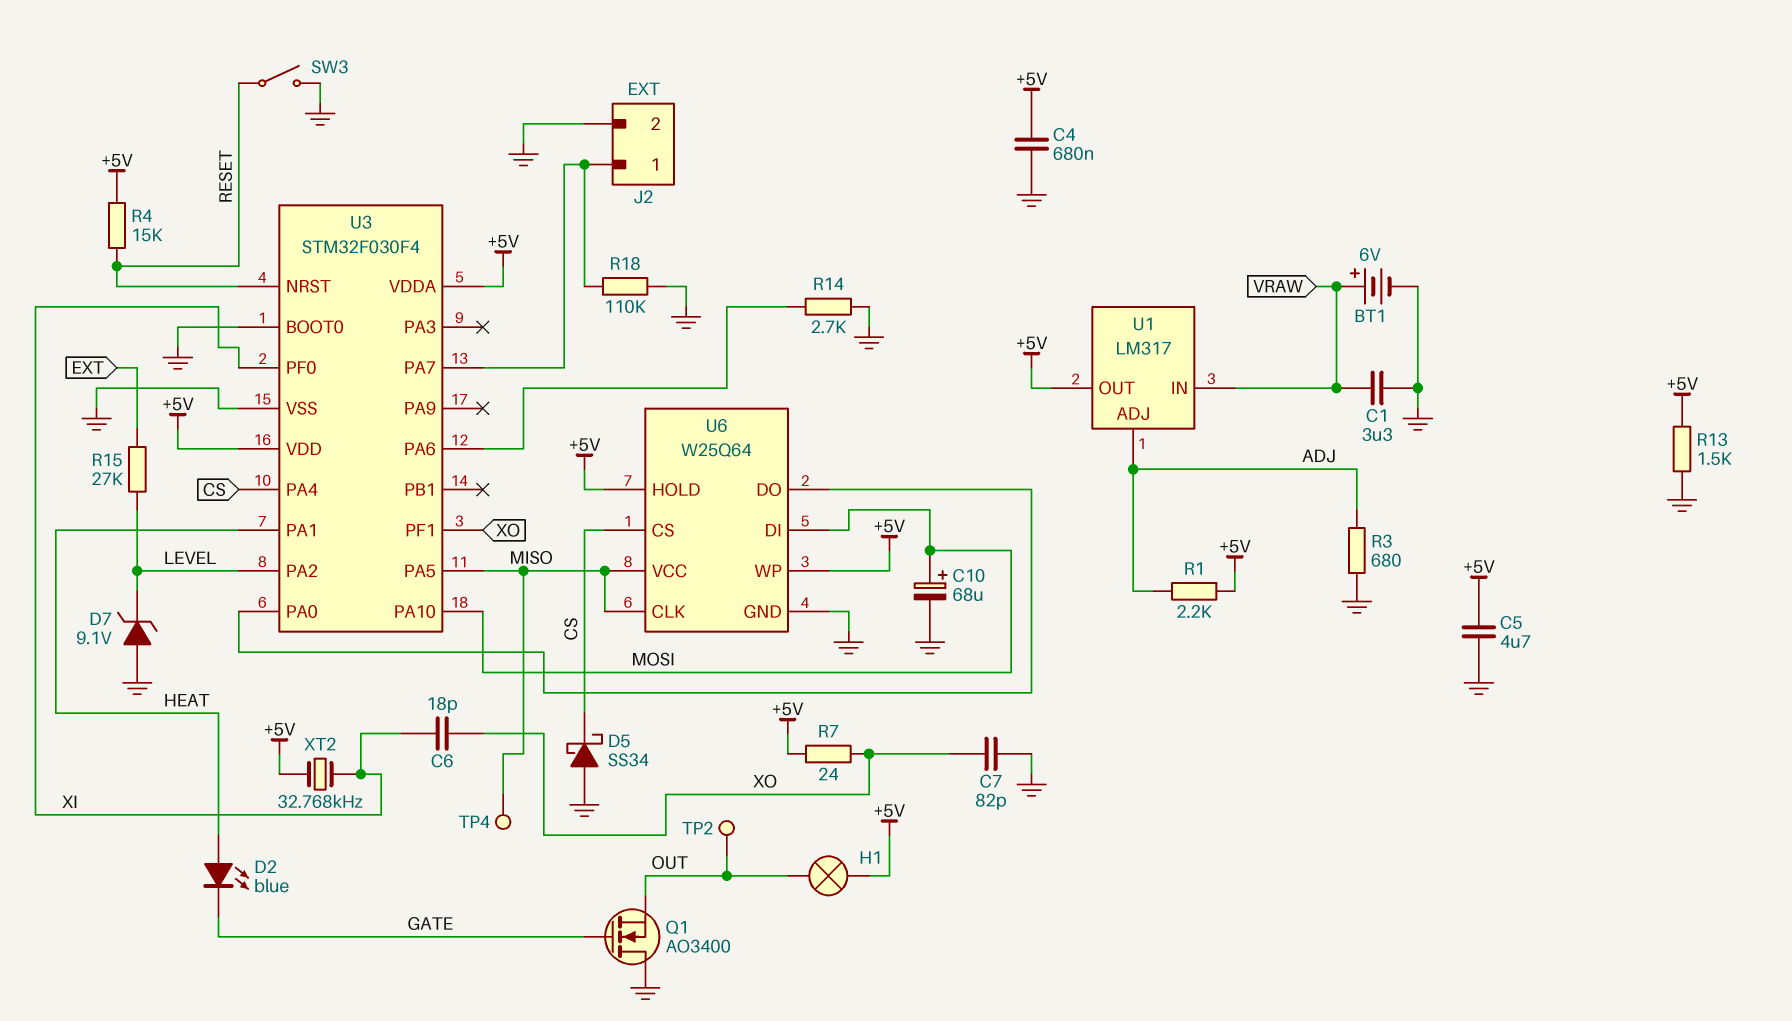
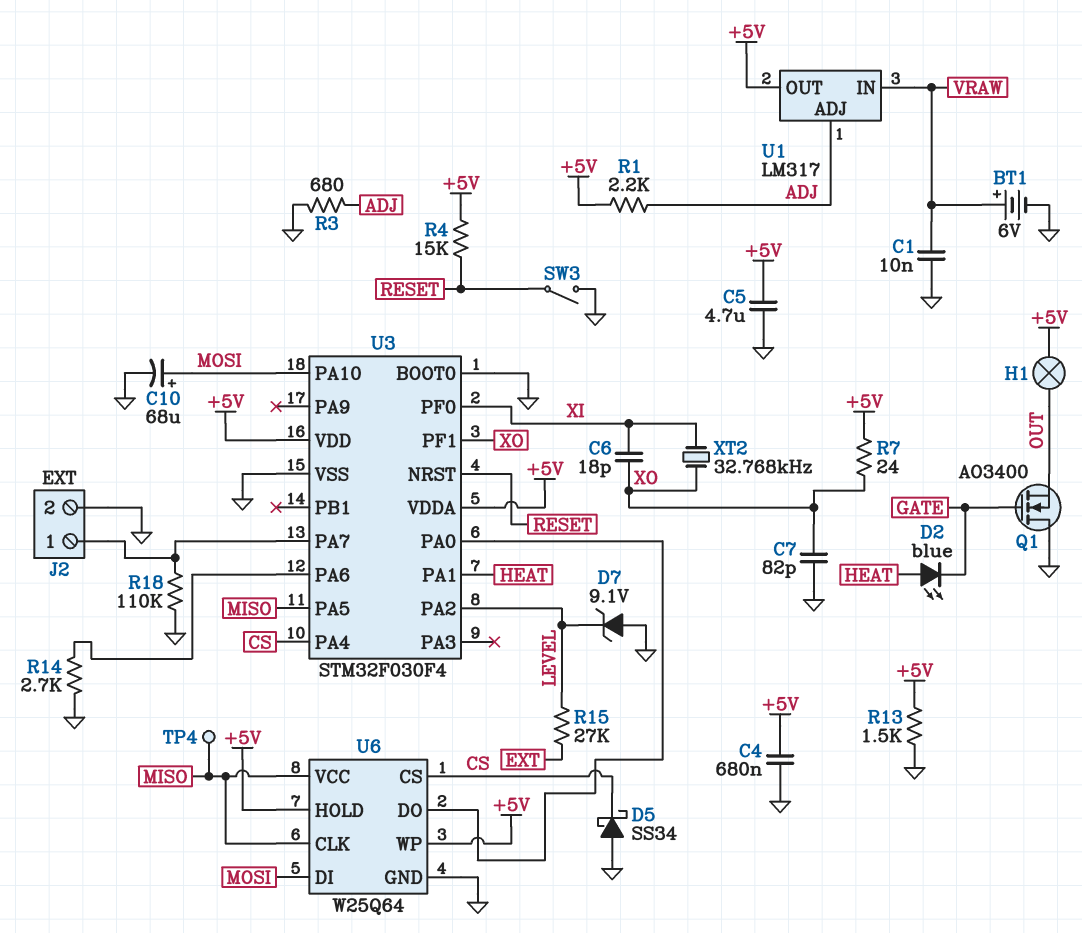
C1: 3.3uF (GND, VRAW) -> 10nF (GND, VRAW)
TP2: test point (OUT) -> none
XT2: 32.768kHz (+5V, XI) -> 32.768kHz (XI, XO)

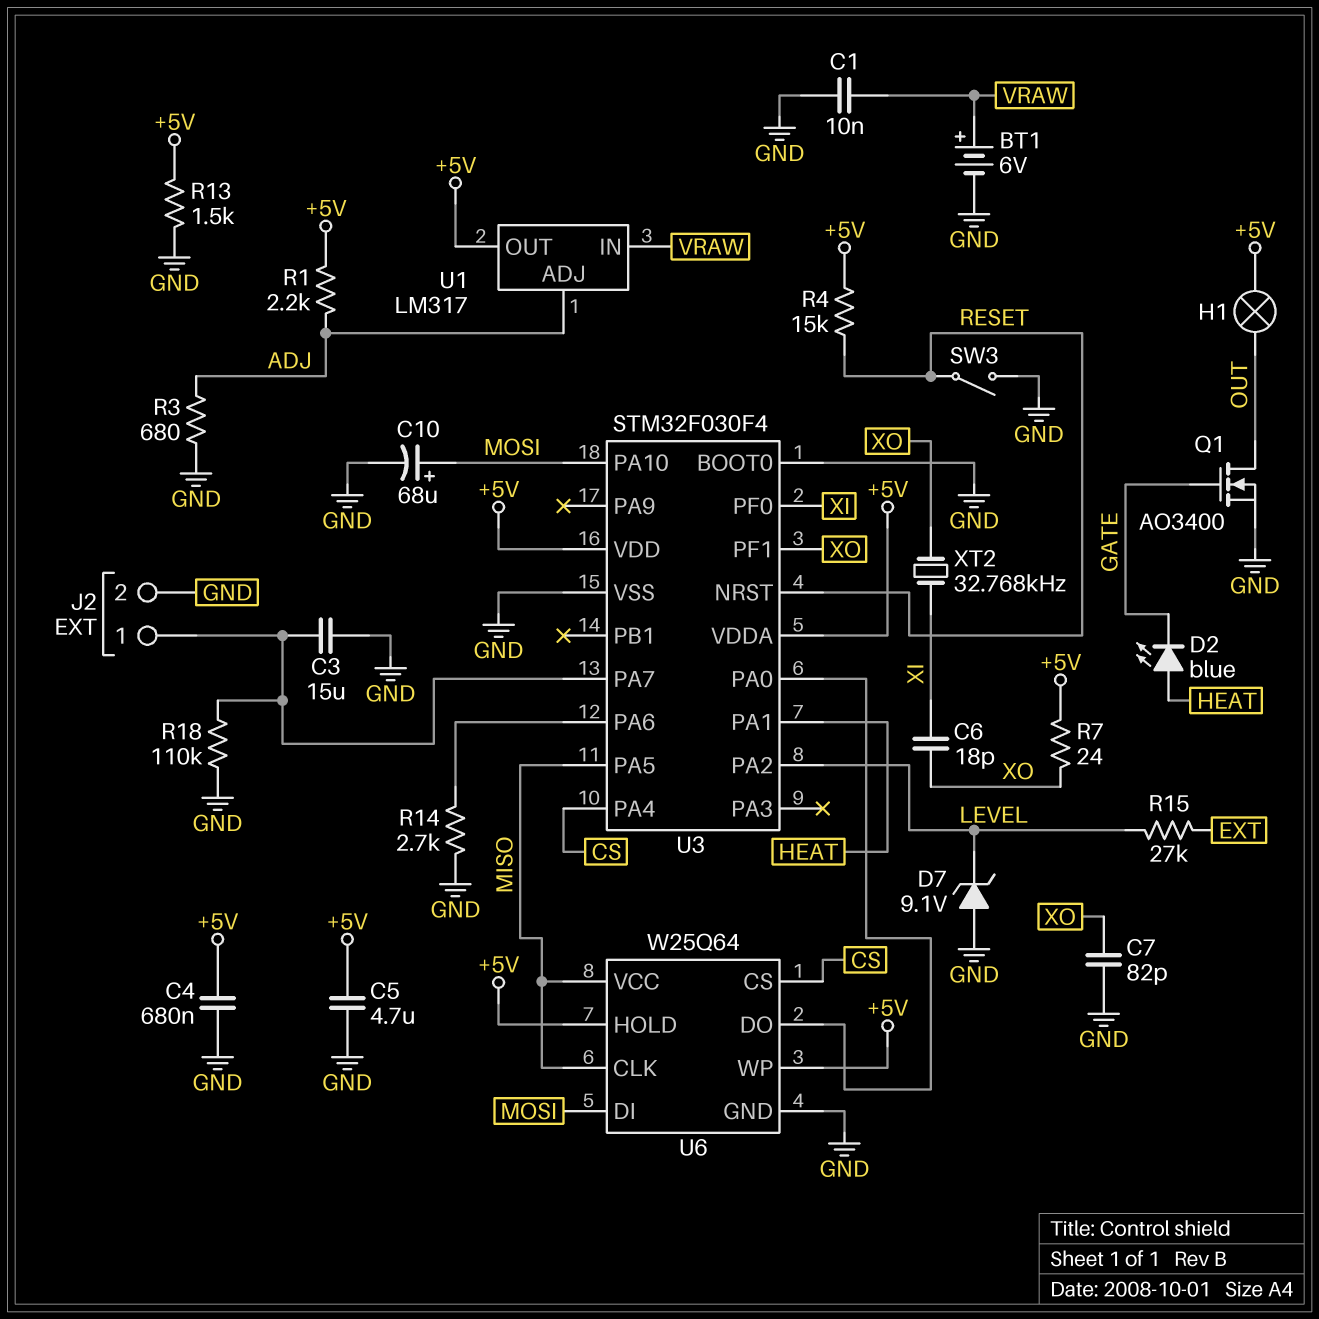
C3: none -> 15uF (GND, J2/1)
D5: schottky SS34 (A GND, K CS) -> none
Q1: NMOS AO3400 (G GATE, D GND, S OUT) -> NMOS AO3400 (G GATE, D OUT, S GND)
TP4: test point (MISO) -> none

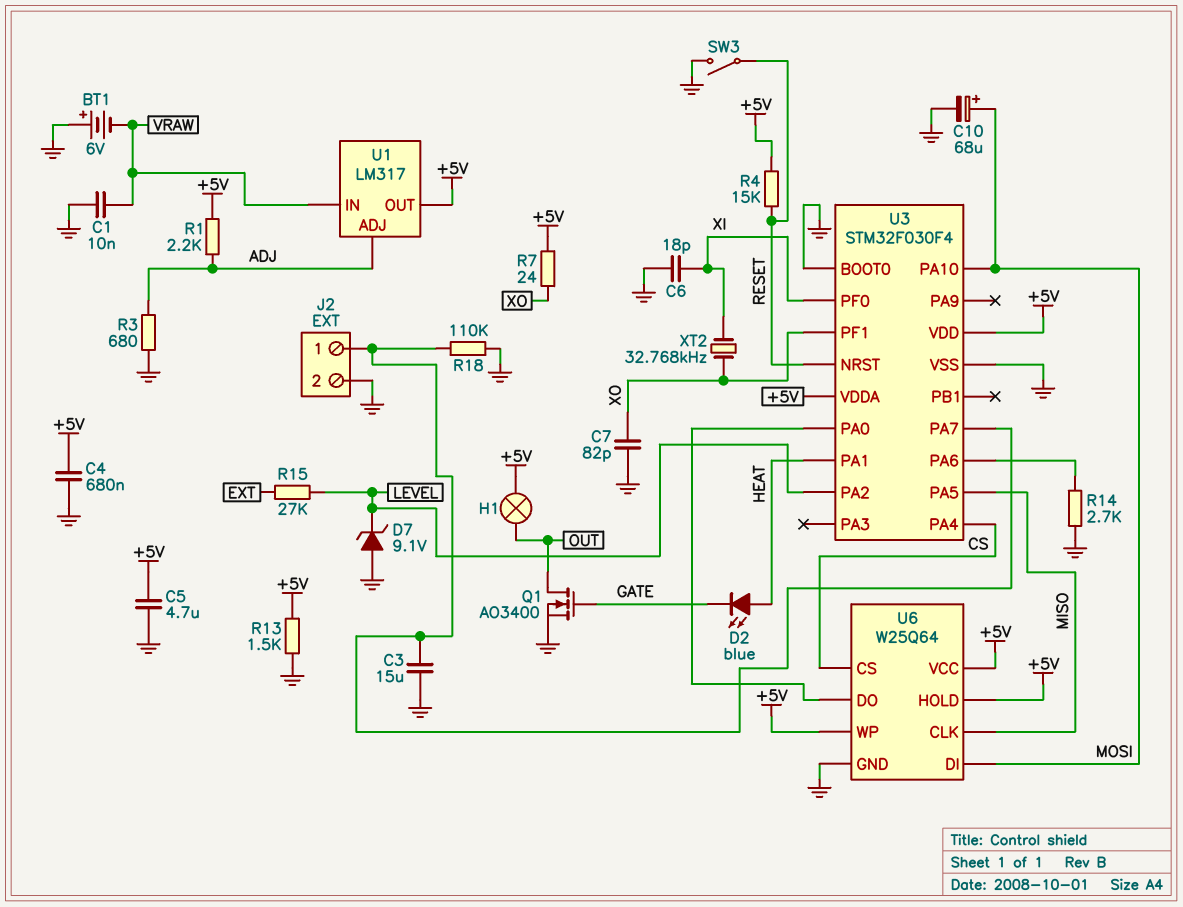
BT1: 6V (plus VRAW, minus GND) -> 6V (plus GND, minus VRAW)
C6: 18pF (XI, XO) -> 18pF (GND, XI)
U6 pin VCC: MISO -> +5V

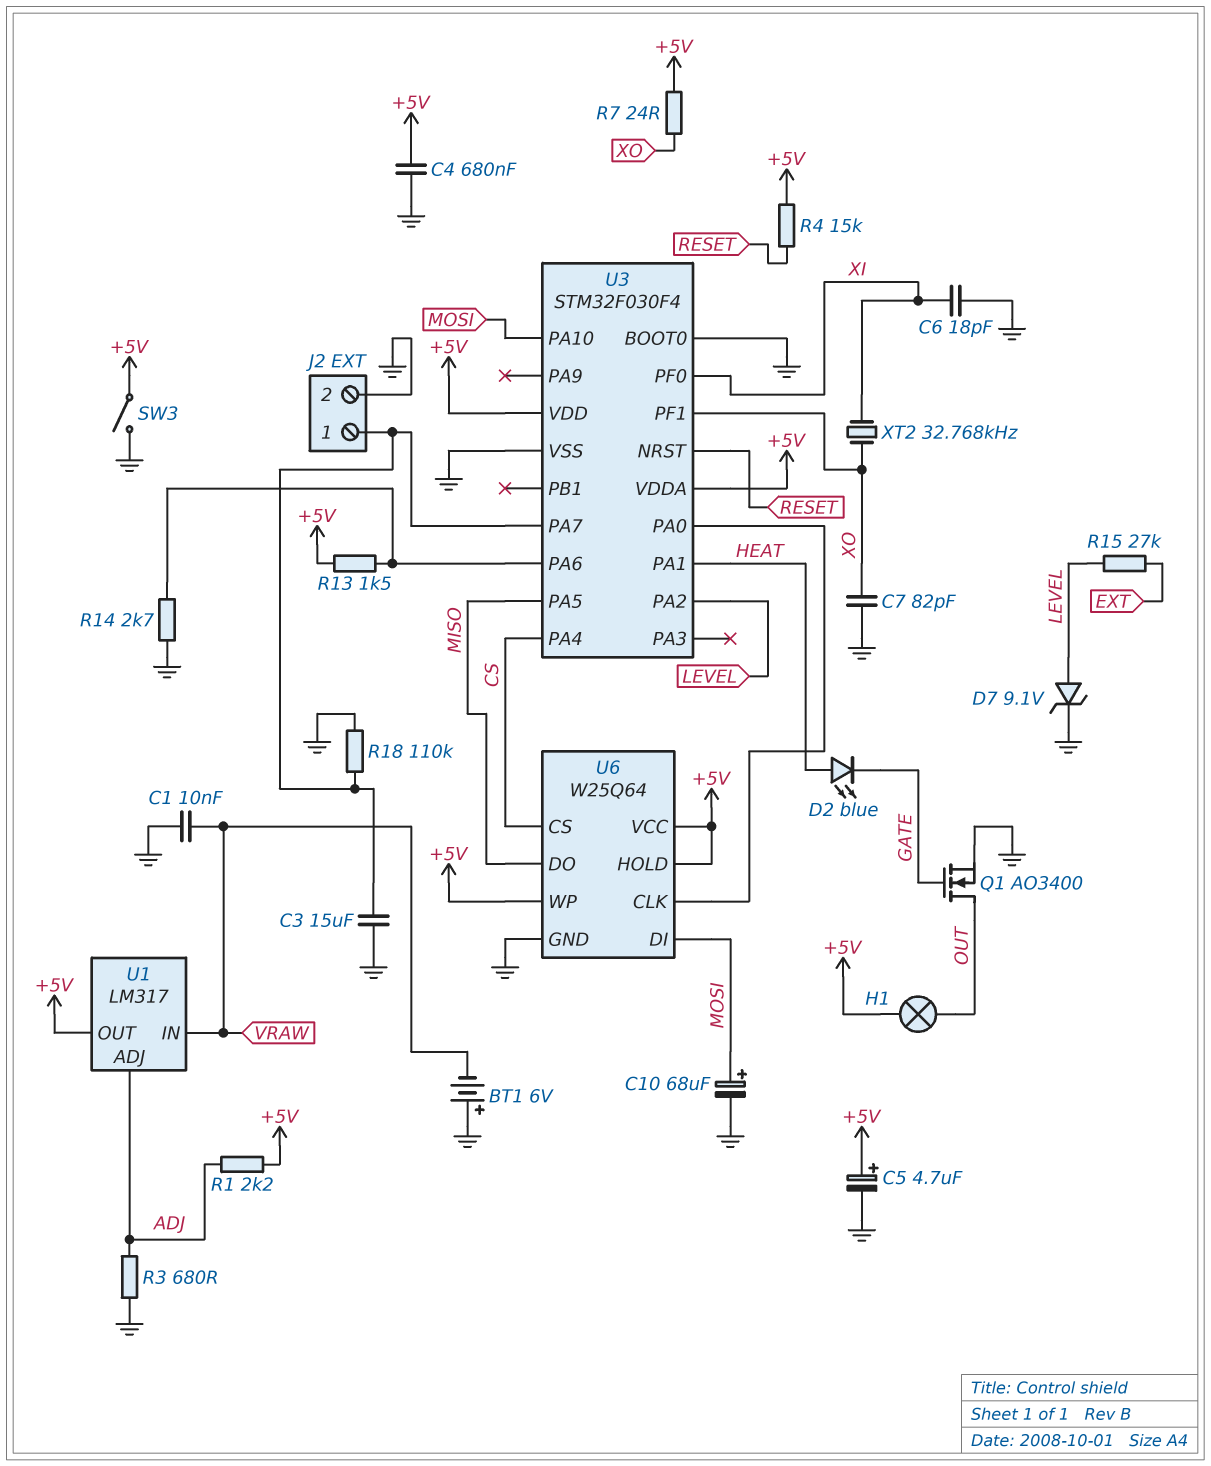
C5: 4.7uF (+5V, GND) -> 4.7uF (plus +5V, minus GND)
D7: zener 9.1V (A GND, K LEVEL) -> zener 9.1V (A LEVEL, K GND)
R13: 1.5k (+5V, GND) -> 1.5k (+5V, U3/PA6)
SW3: switch (GND, RESET) -> switch (+5V, GND)
U6 pin CLK: MISO -> U3/PA0
U6 pin DO: U3/PA0 -> MISO

